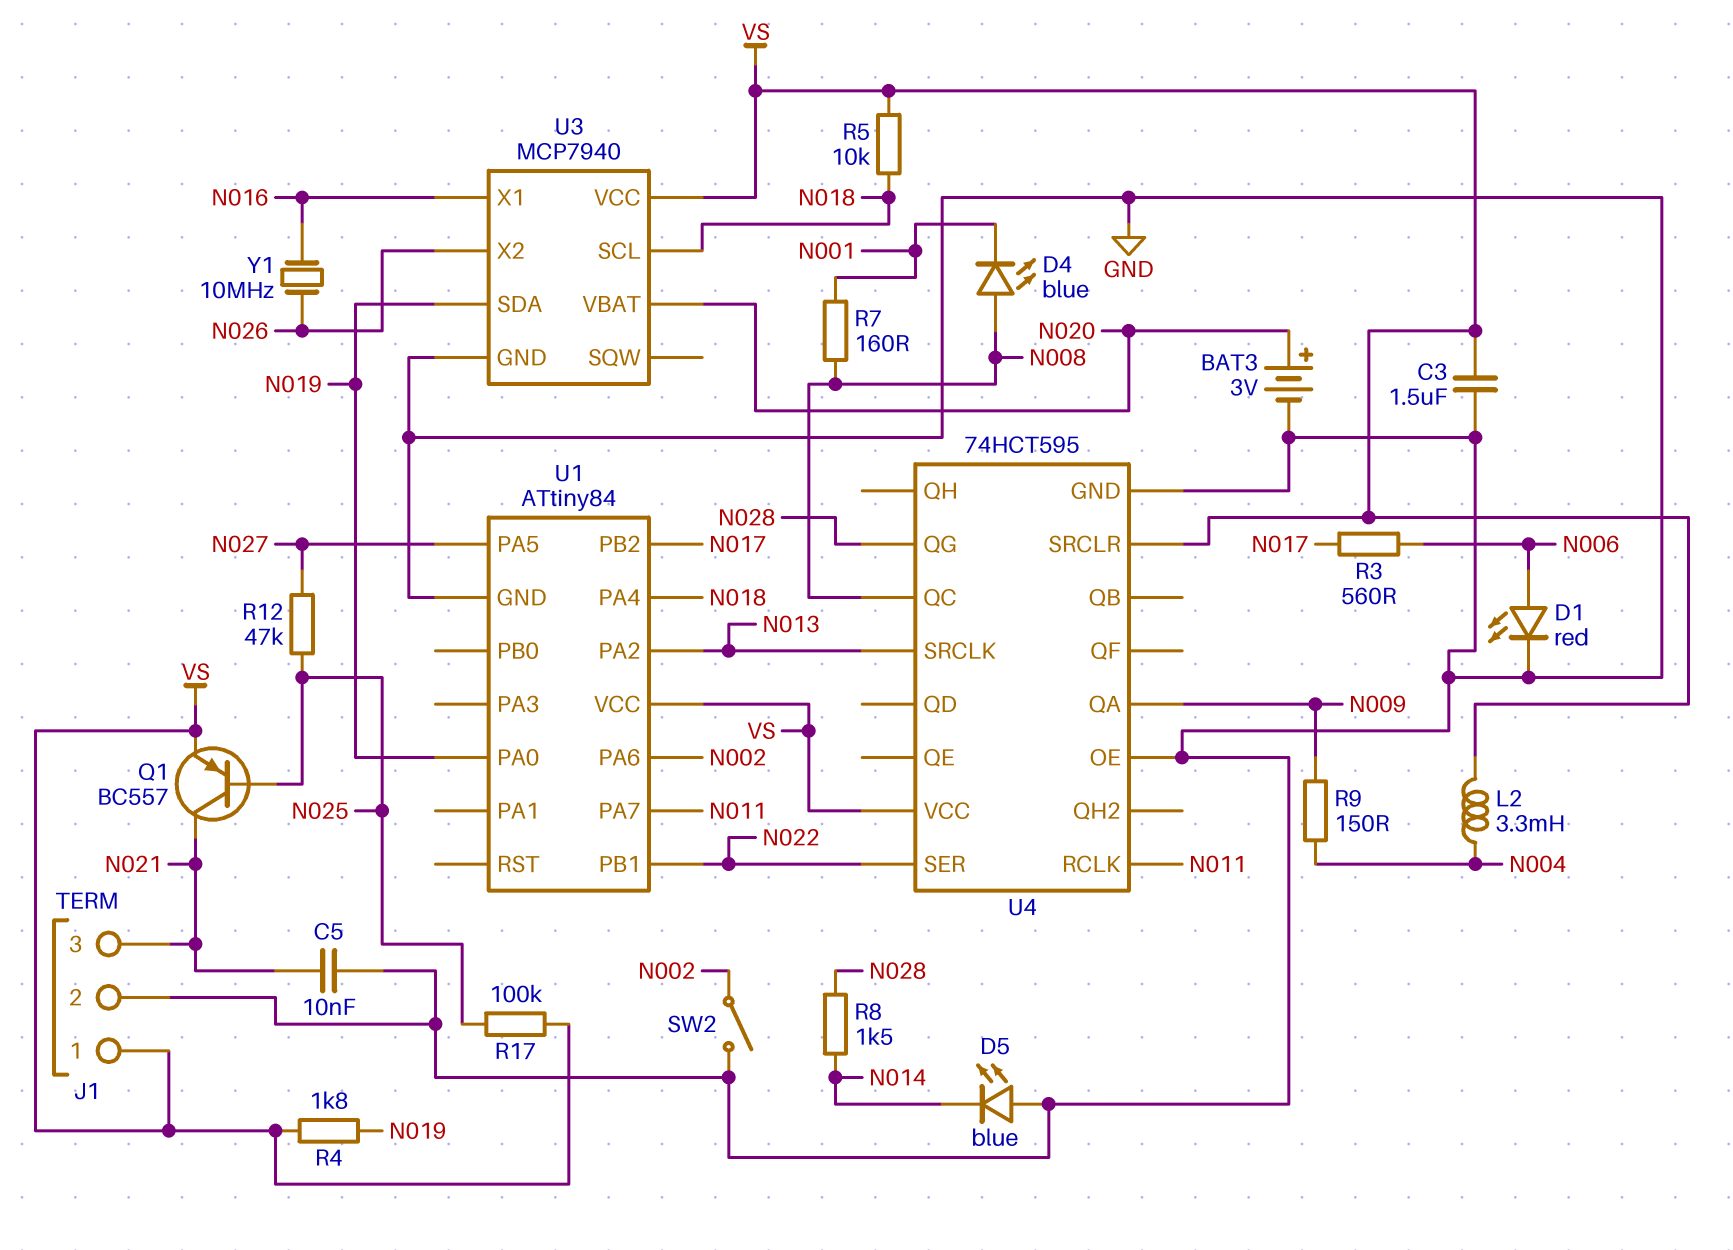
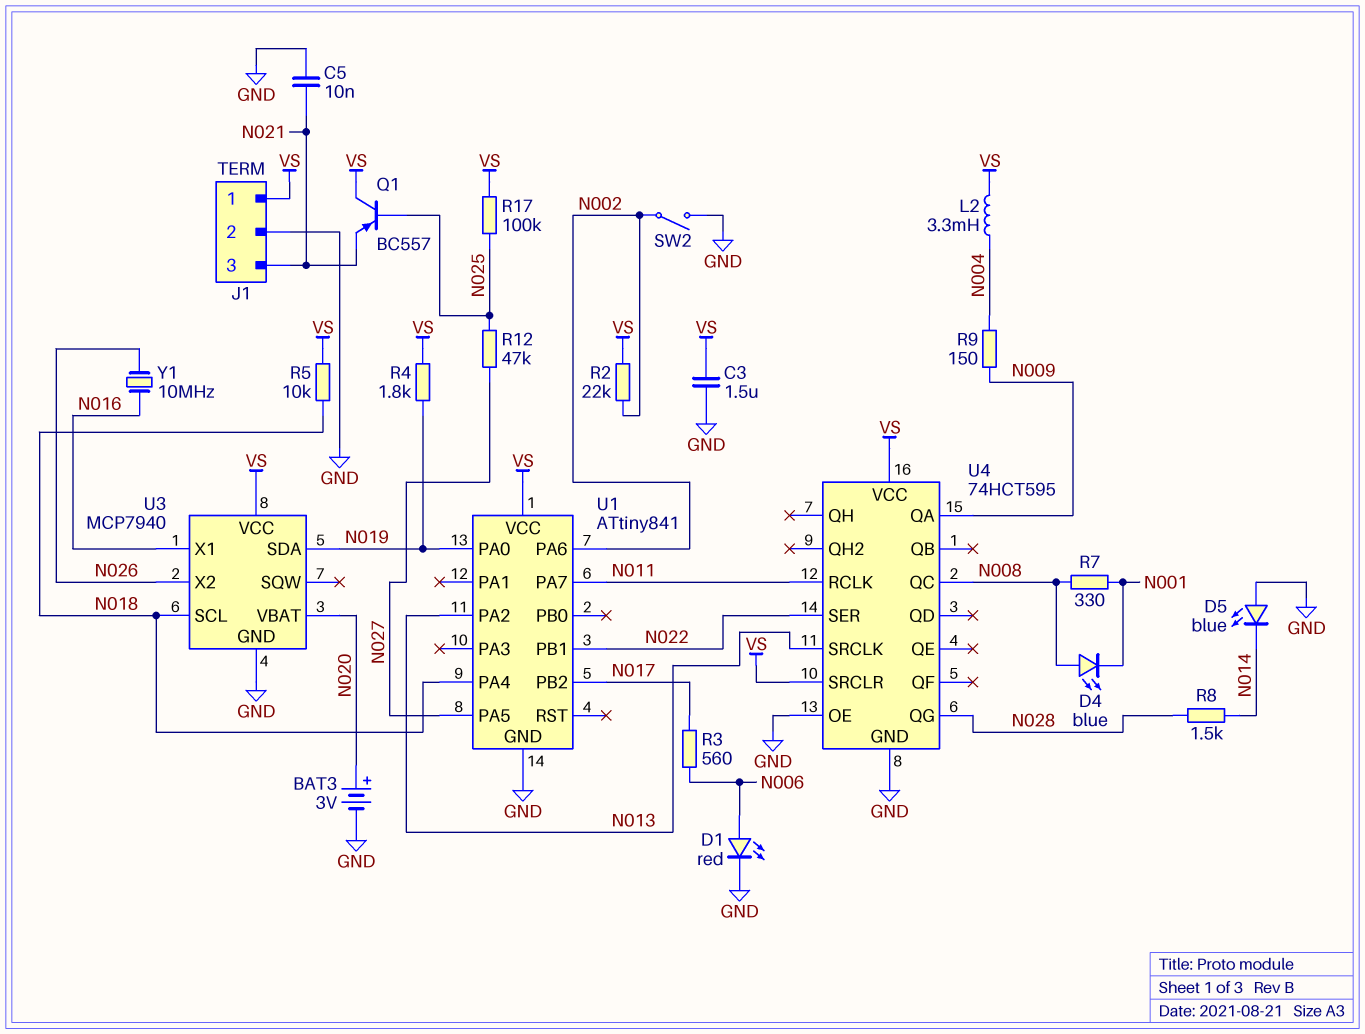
Q1: PNP BC557 (B N025, C N021, E VS) -> PNP BC557 (B N025, C VS, E N021)
R2: none -> 22k (N002, VS)
R7: 160 (N001, N008) -> 330 (N001, N008)
U1: ATtiny84 -> ATtiny841

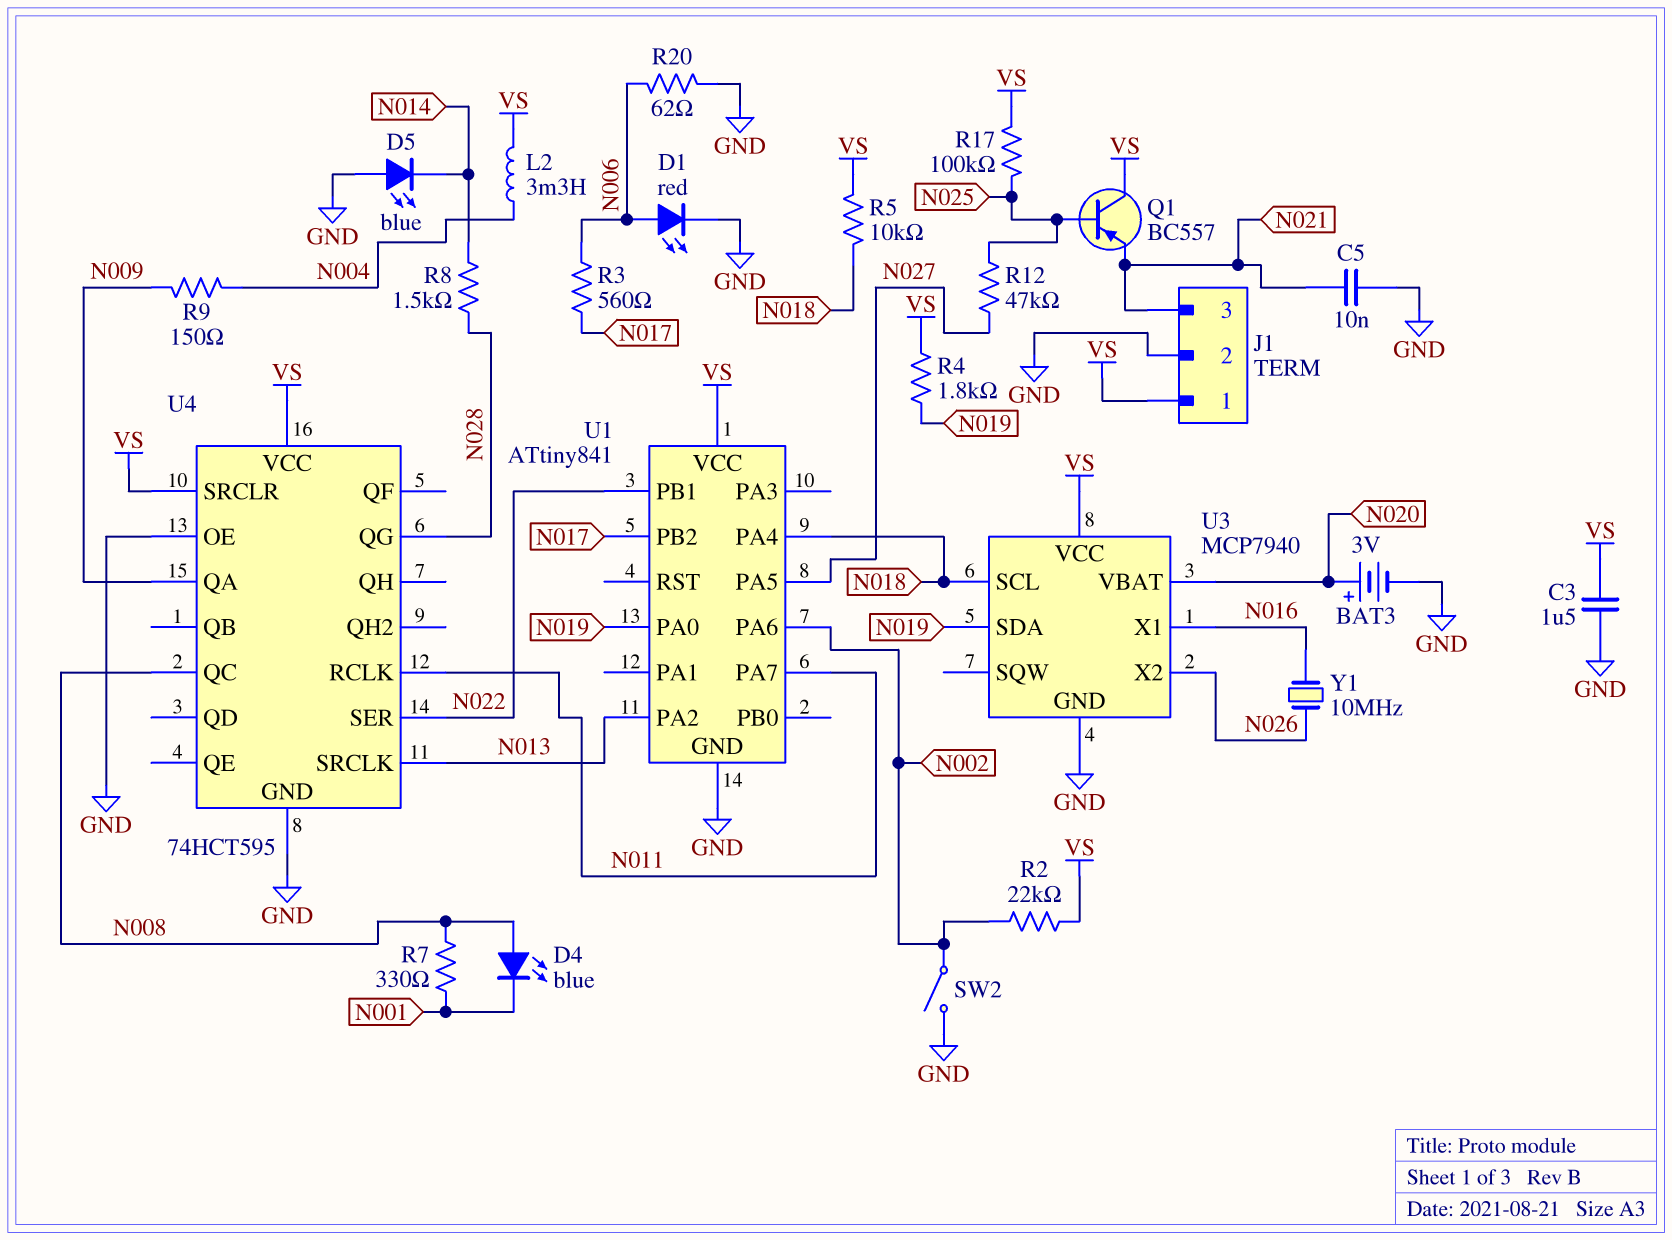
R20: none -> 62 (GND, N006)

